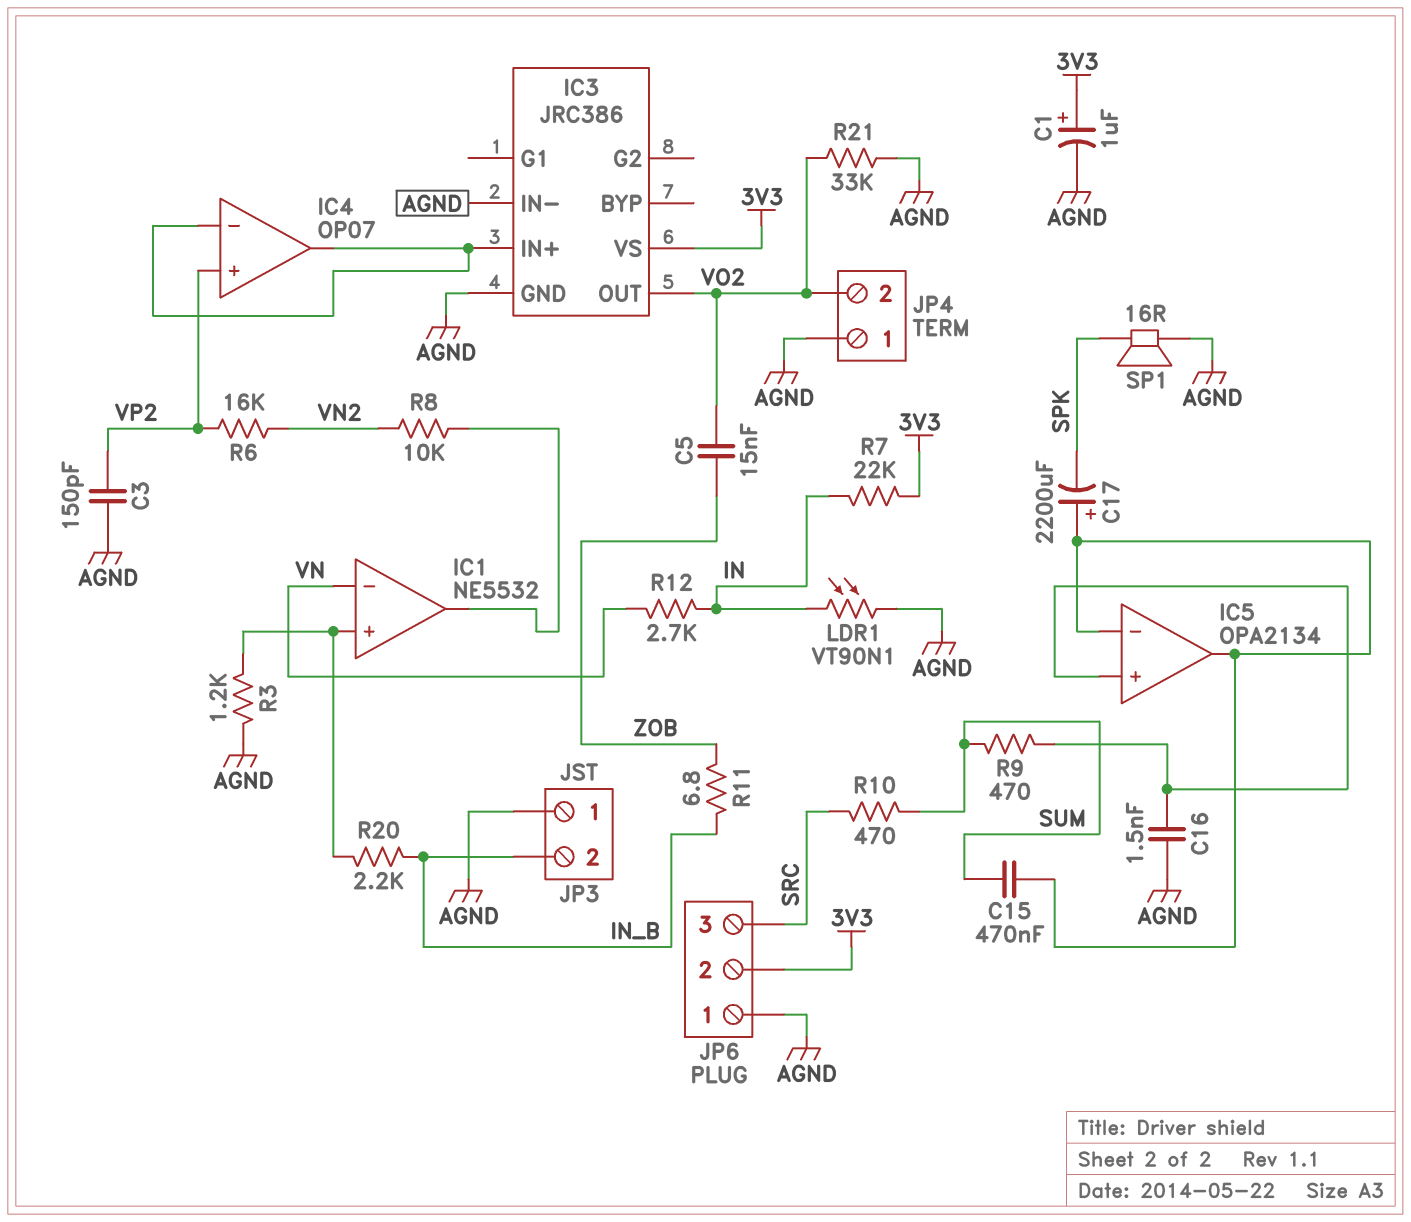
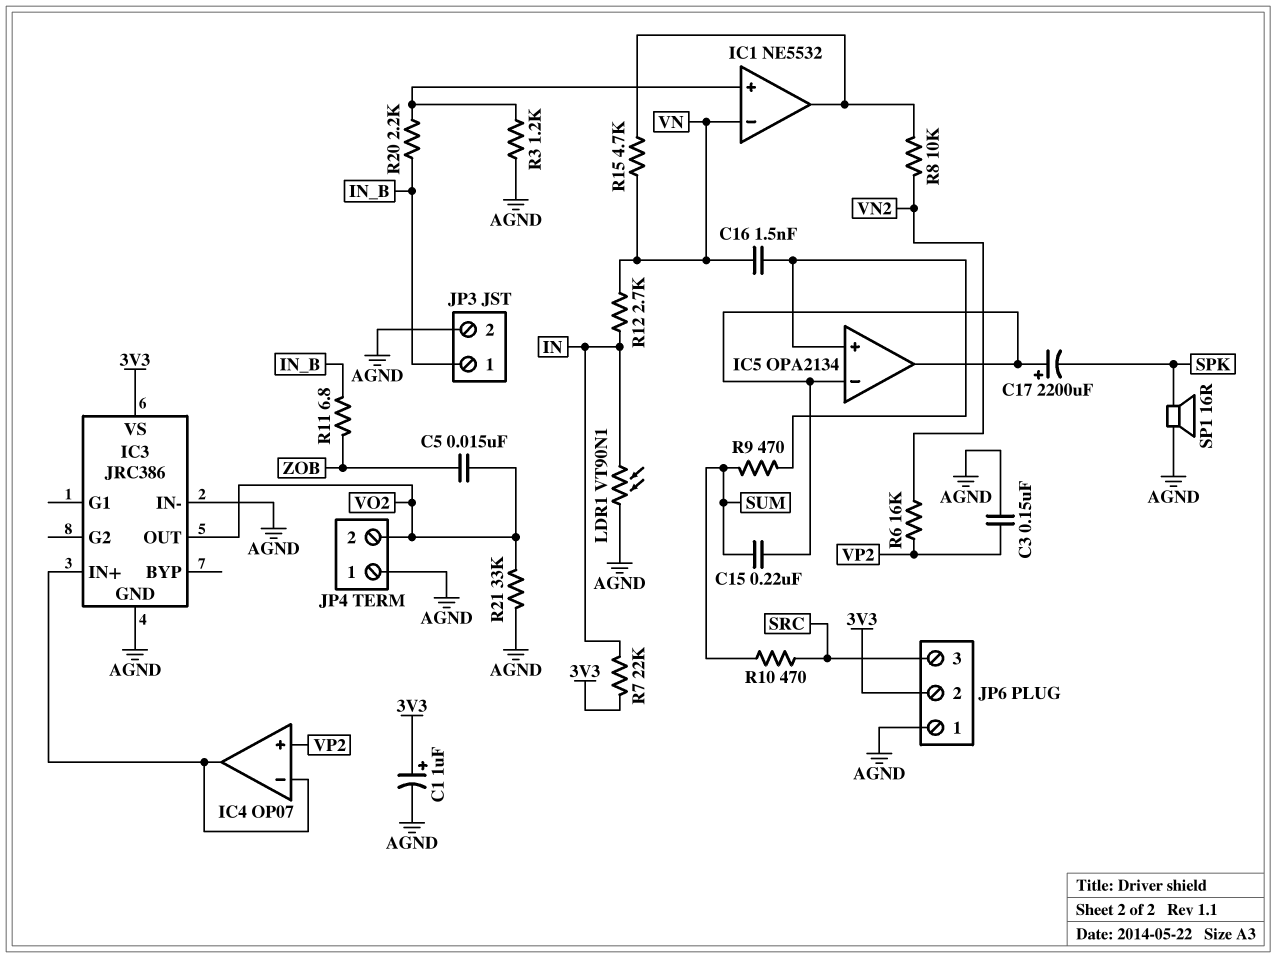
C3: 150pF (AGND, VP2) -> 150nF (AGND, VP2)
C15: 470nF (IC5/in-, SUM) -> 220nF (IC5/in-, SUM)
C16: 1.5nF (AGND, IC5/in+) -> 1.5nF (IC5/in+, VN)
JP3 pin 1: AGND -> IN_B
JP3 pin 2: IN_B -> AGND
R15: none -> 4.7k (IC1/out, VN)

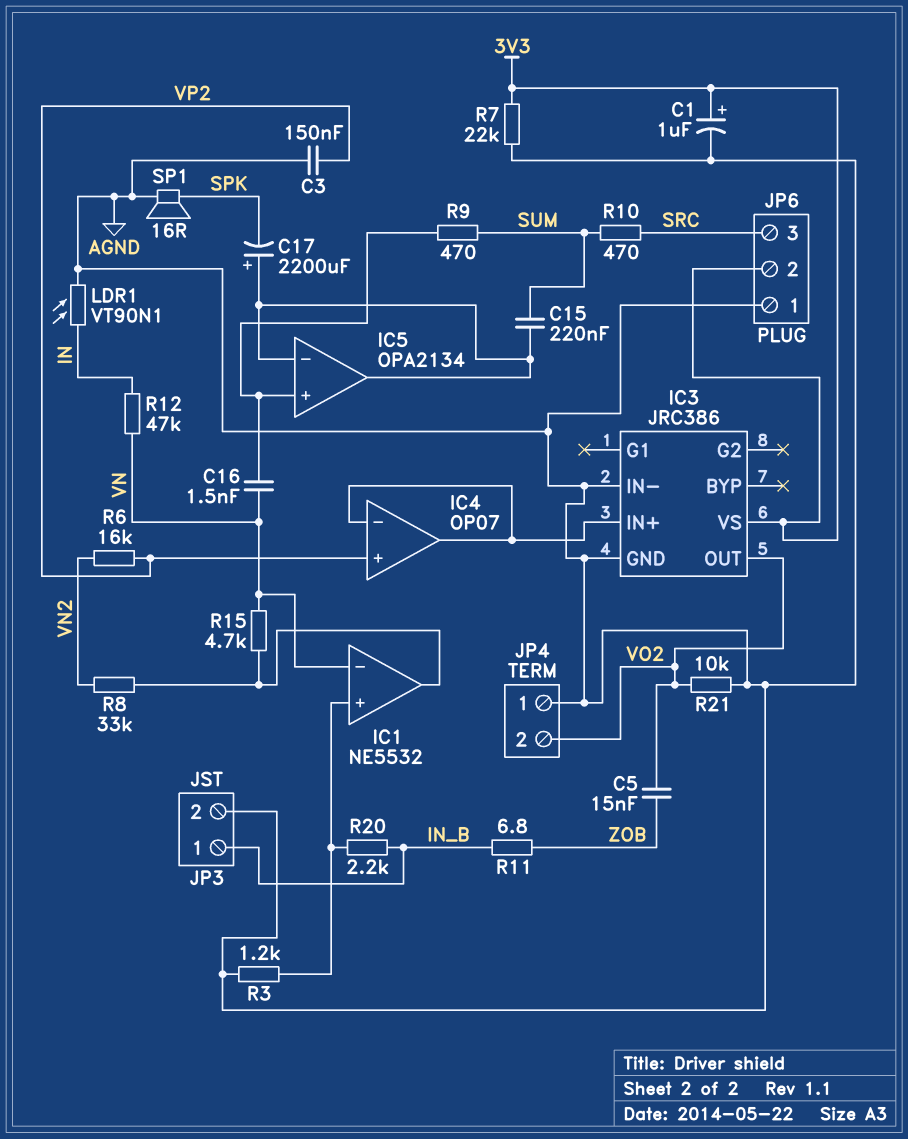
R7: 22k (3V3, IN) -> 22k (3V3, AGND)
R8: 10k (IC1/out, VN2) -> 33k (IC1/out, VN2)
R12: 2.7k (IN, VN) -> 47k (IN, VN)
R21: 33k (AGND, VO2) -> 10k (AGND, VO2)

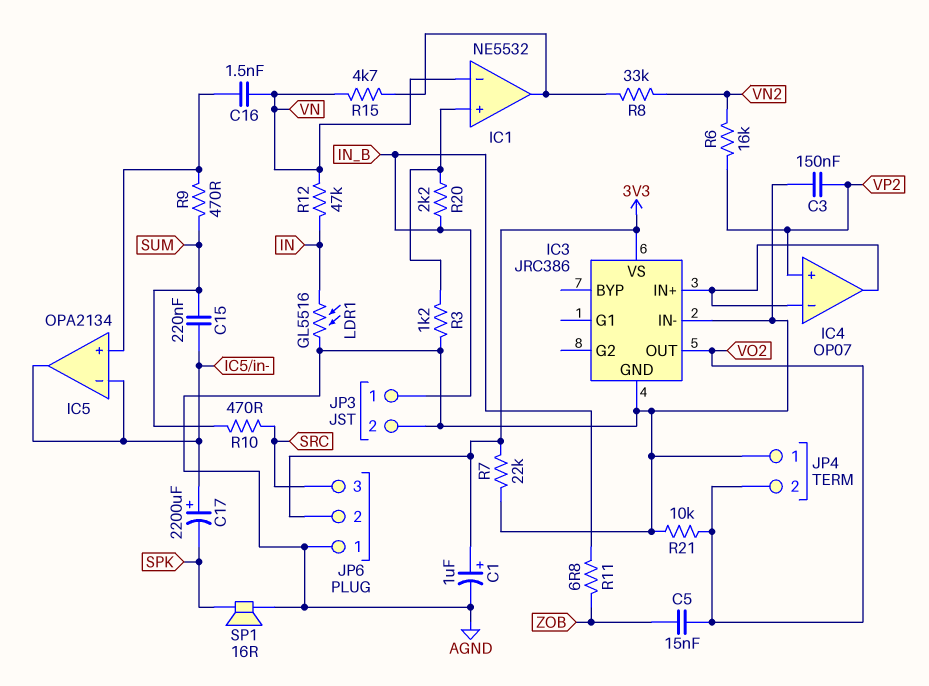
LDR1: VT90N1 (AGND, IN) -> GL5516 (AGND, IN)

